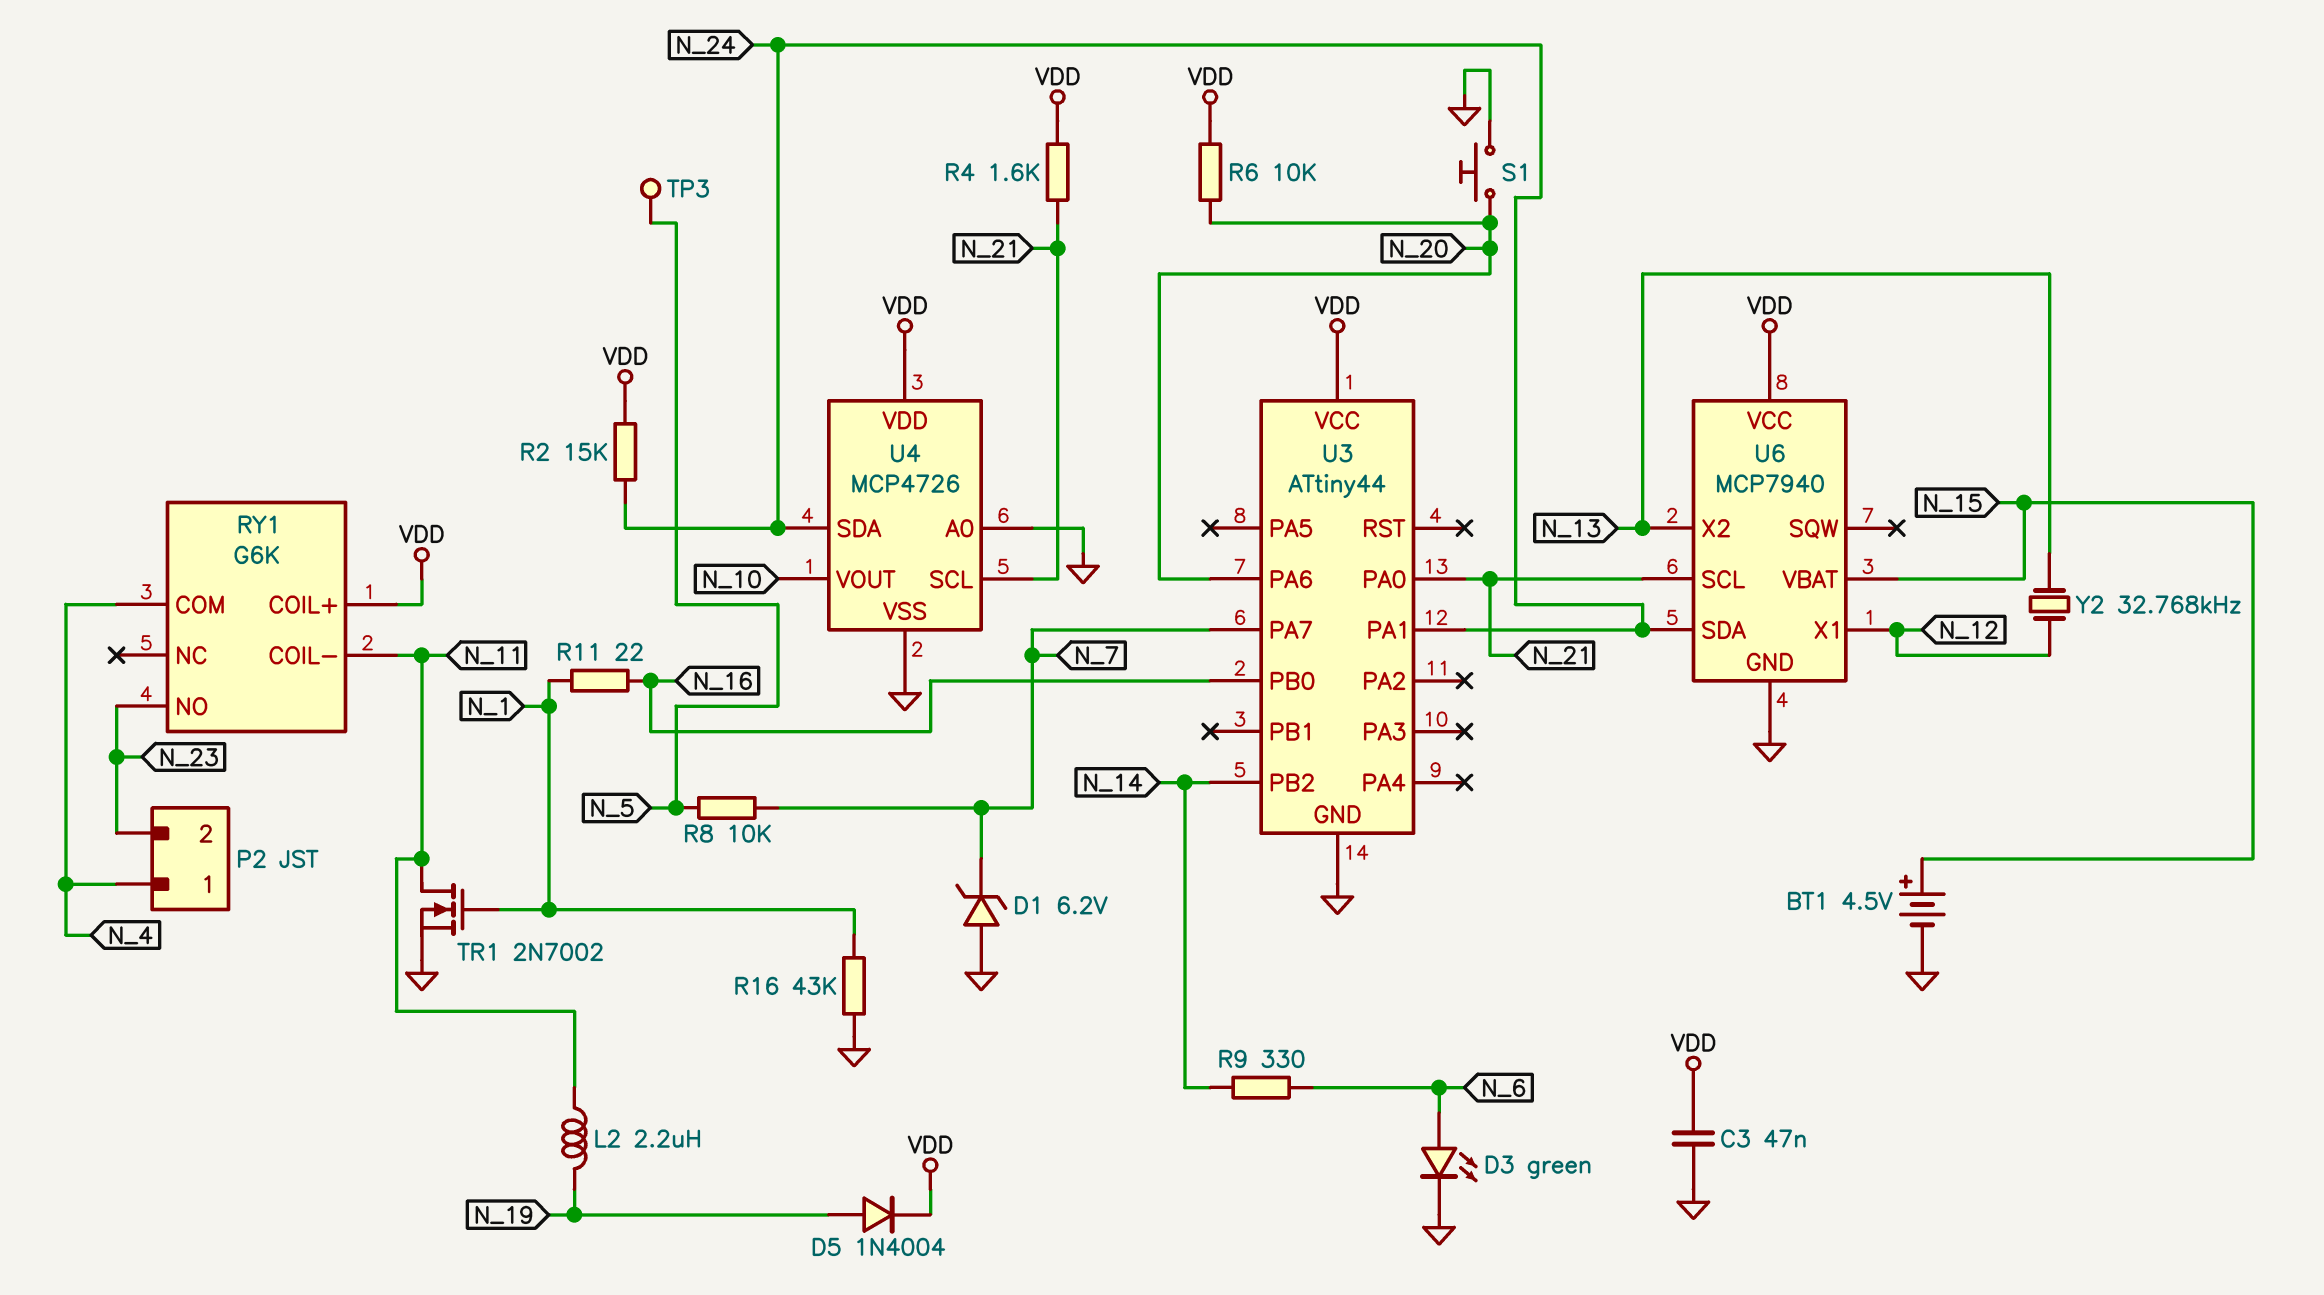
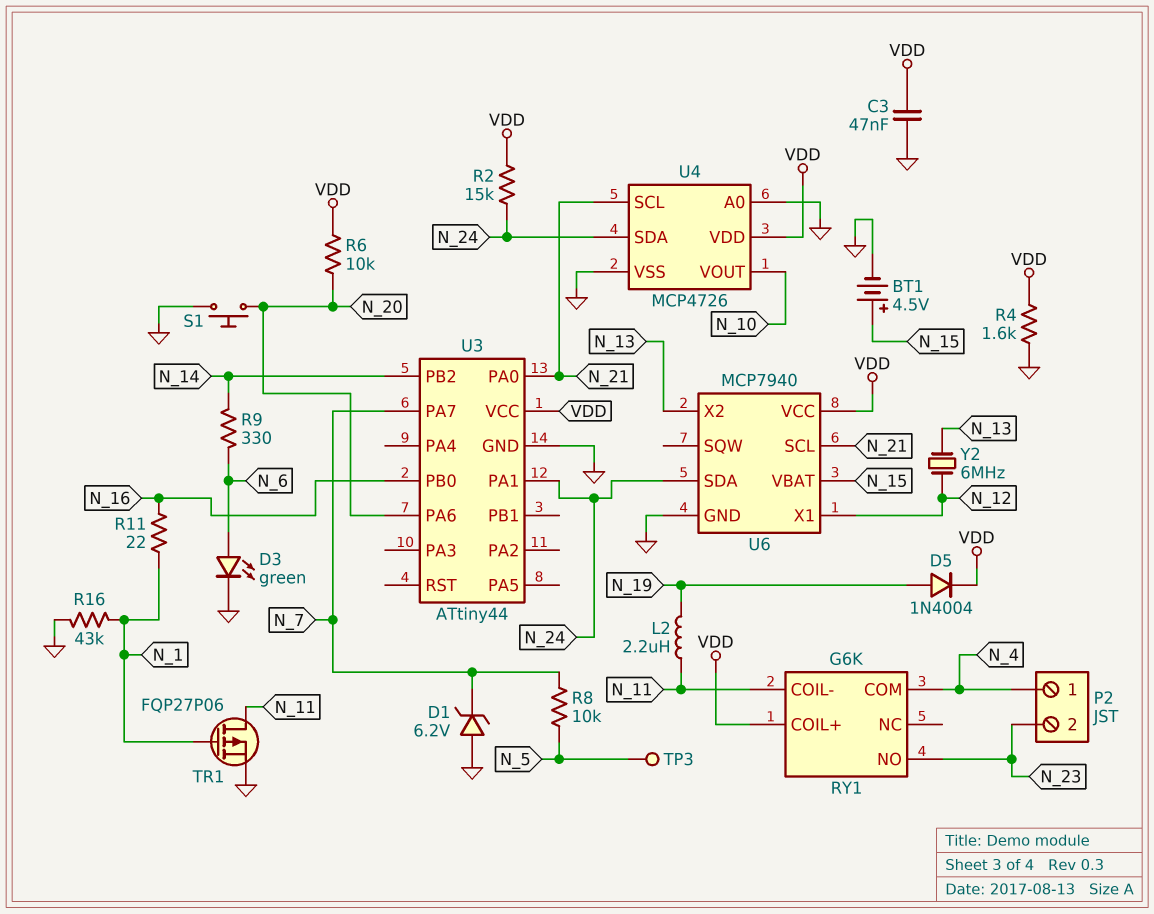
R4: 1.6k (N_21, VDD) -> 1.6k (GND, VDD)
TR1: NMOS 2N7002 (G N_1, D N_11, S GND) -> PMOS FQP27P06 (G N_1, D N_11, S GND)
Y2: 32.768kHz (N_12, N_13) -> 6MHz (N_12, N_13)

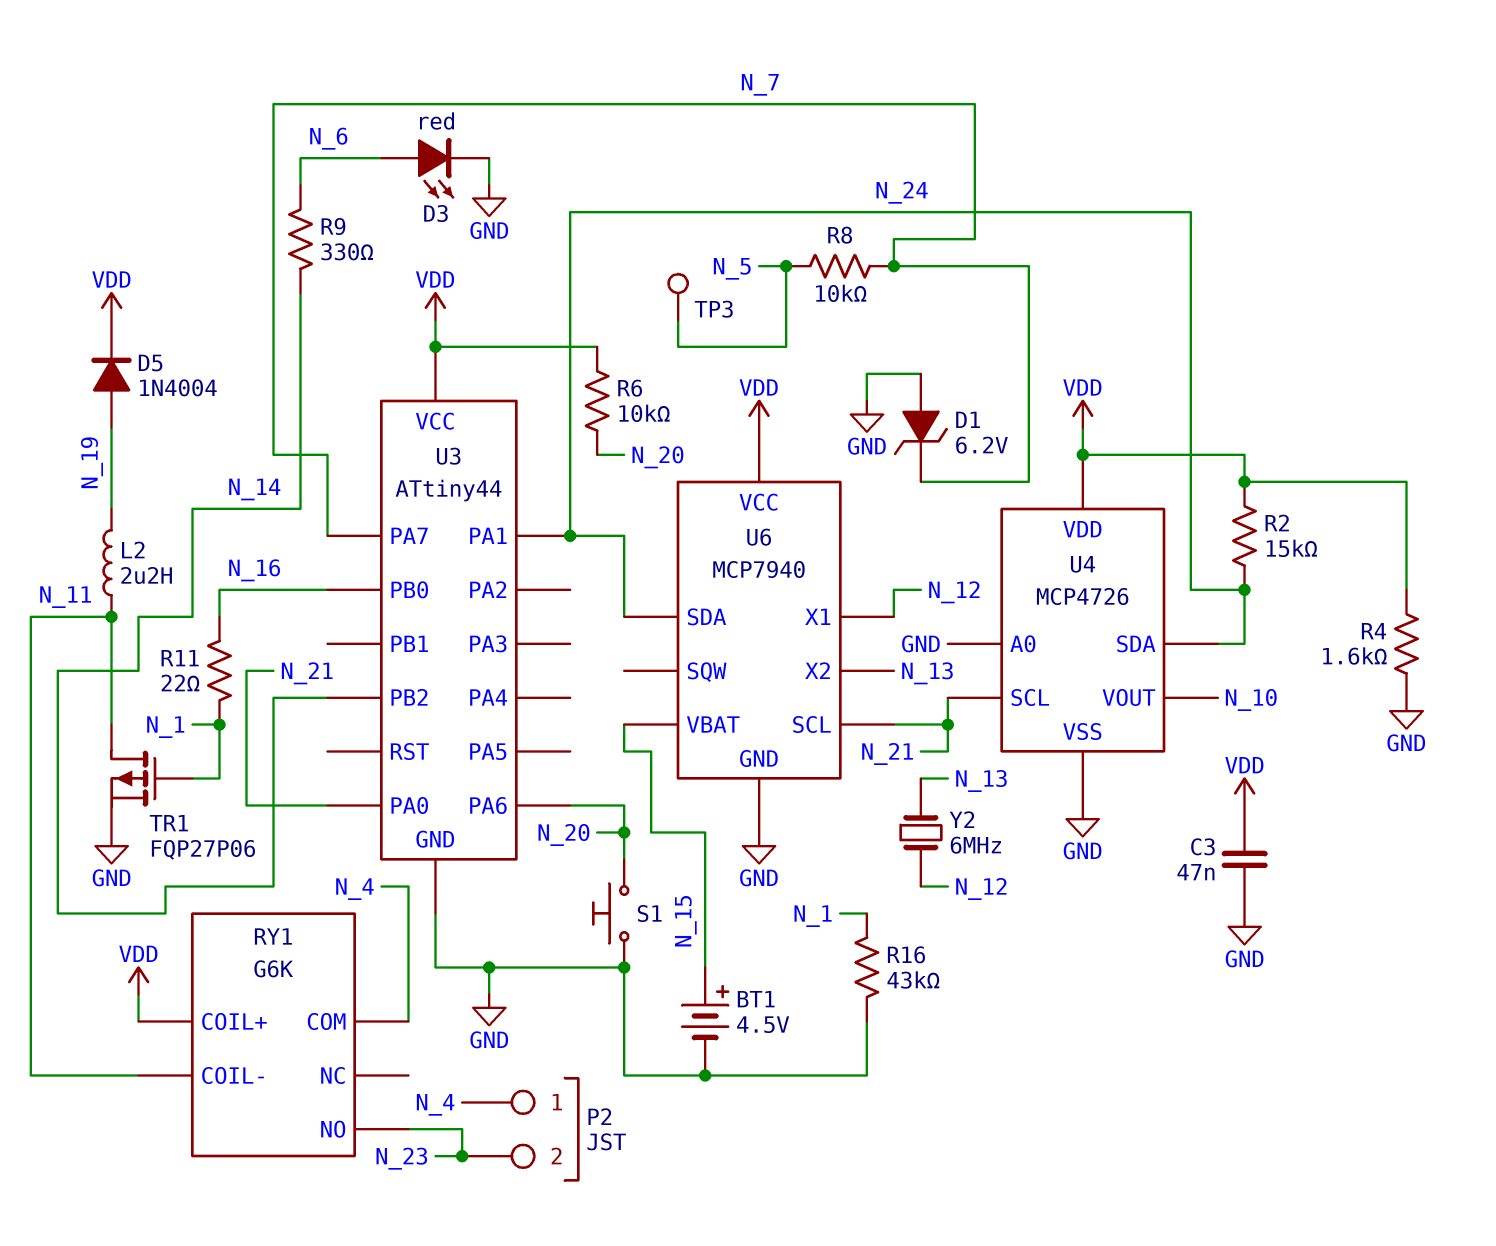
D3: LED green (A N_6, K GND) -> LED red (A N_6, K GND)

